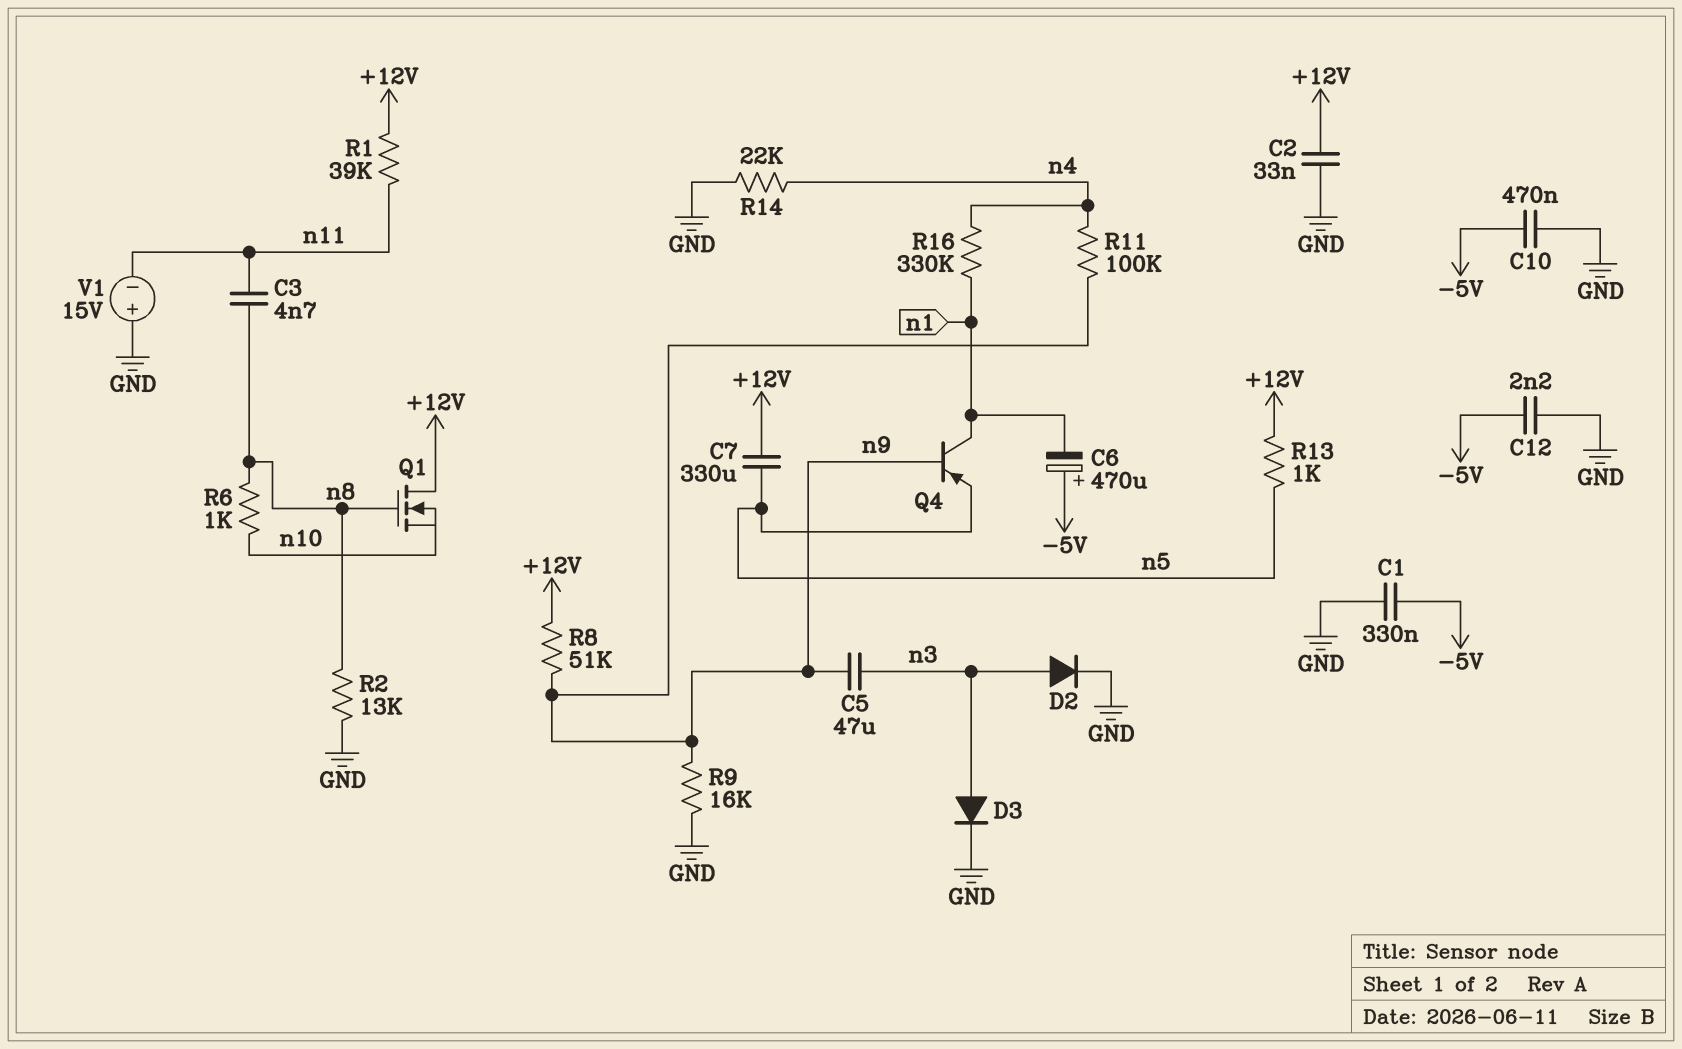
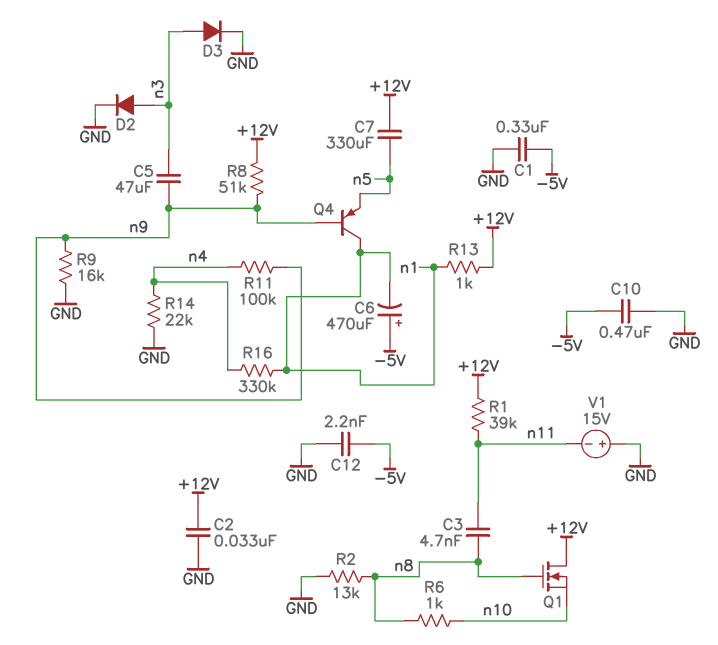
R13: 1k (+12V, n5) -> 1k (+12V, n1)

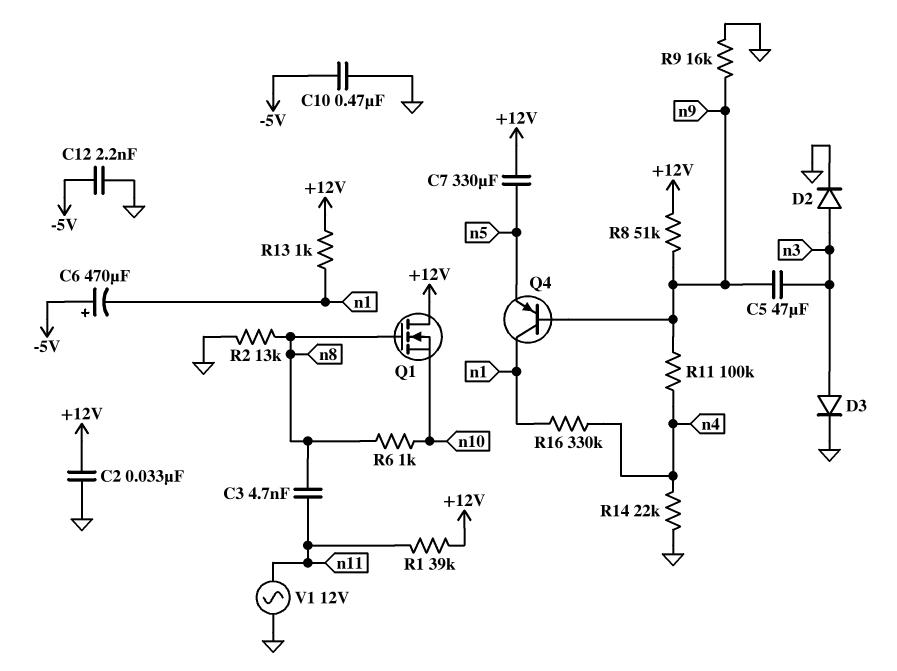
C1: 330nF (-5V, GND) -> none
V1: 15V (plus GND, minus n11) -> AC 12V (GND, n11)

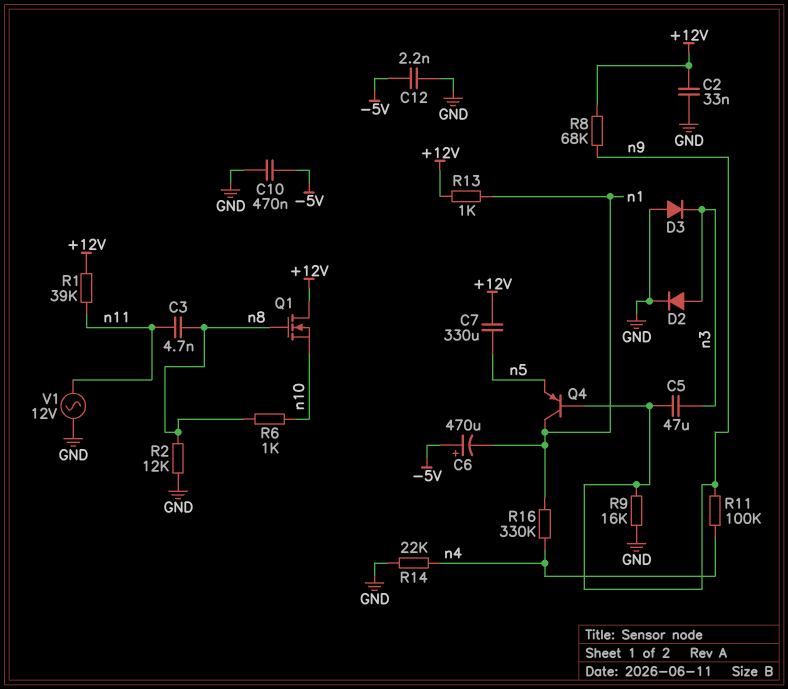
D3: diode (A n3, K GND) -> diode (A GND, K n3)
R2: 13k (GND, n8) -> 12k (GND, n8)
R8: 51k (+12V, n9) -> 68k (+12V, n9)

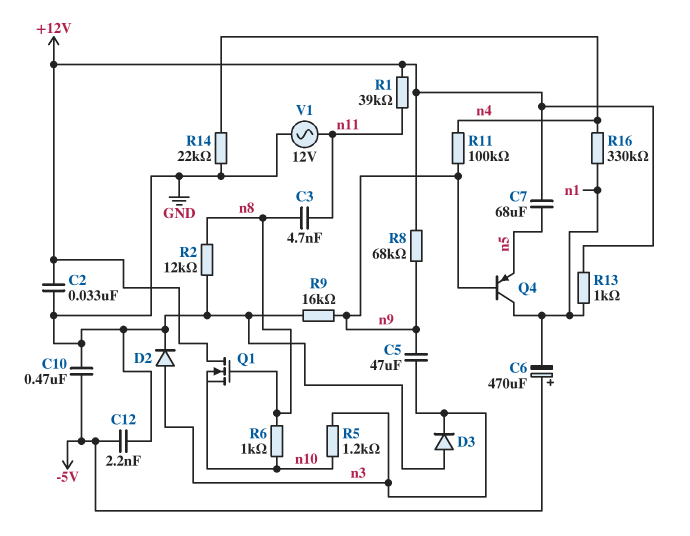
C7: 330uF (+12V, n5) -> 68uF (+12V, n5)
R5: none -> 1.2k (n3, n10)

